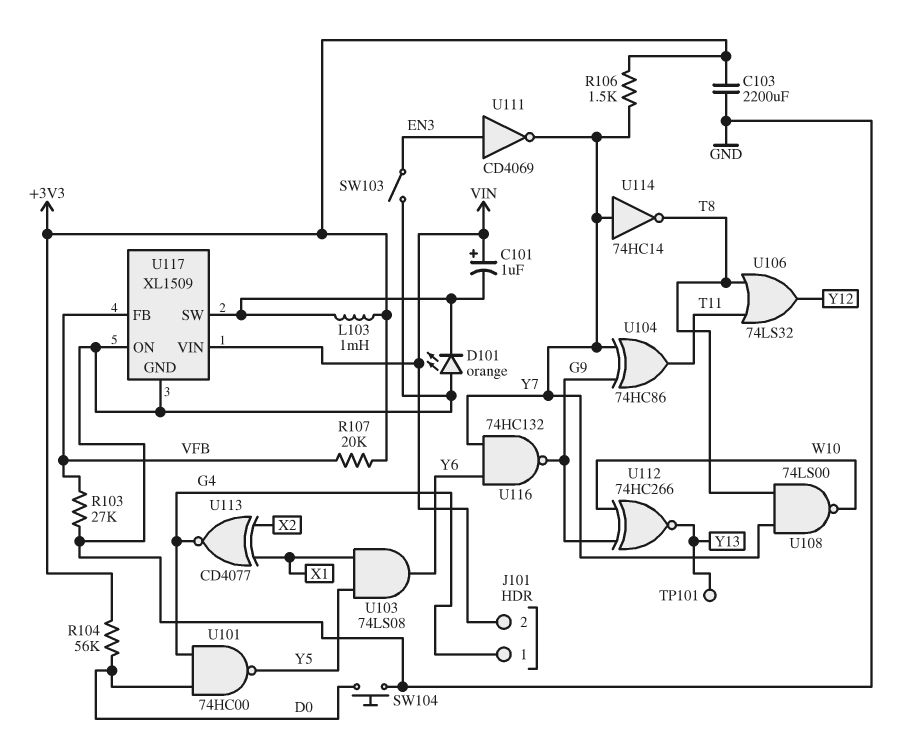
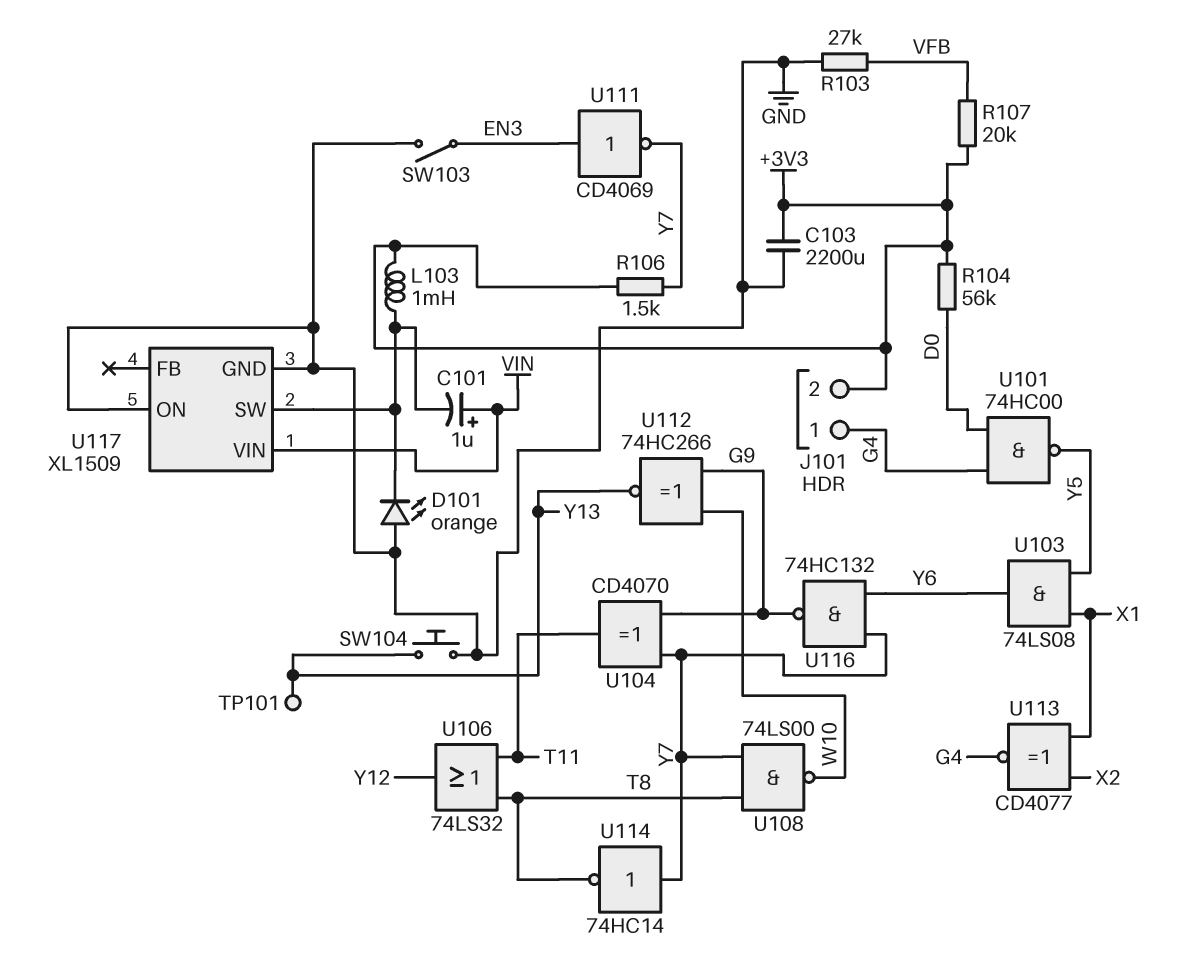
J101 pin 2: VIN -> +3V3
SW104: button (D0, GND) -> button (GND, Y13)
U104: XOR 74HC86 (in G9, in Y7, out T11) -> XOR CD4070 (in G9, in Y7, out T11)
U117 pin FB: VFB -> none

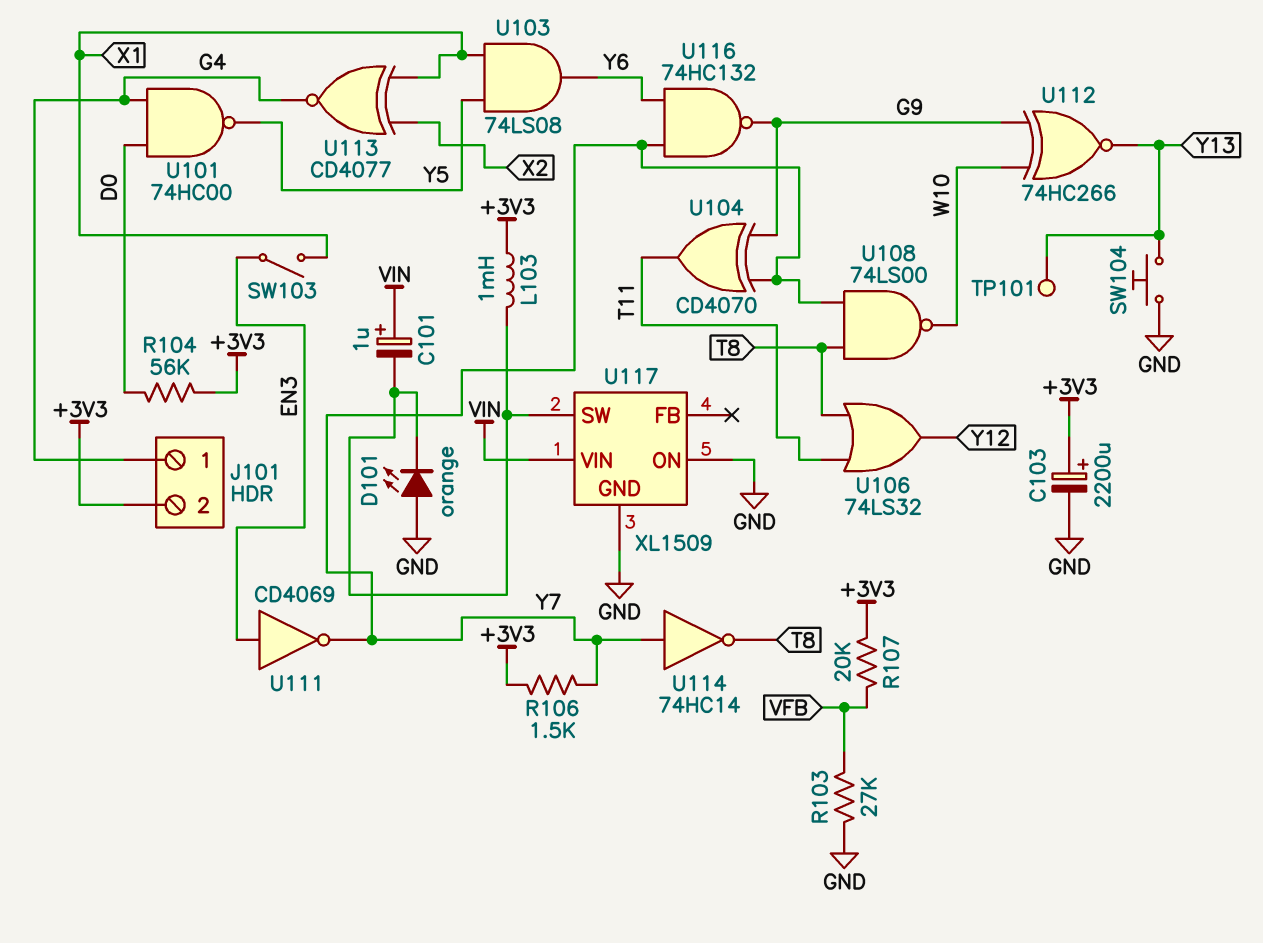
C103: 2200uF (+3V3, GND) -> 2200uF (plus +3V3, minus GND)
SW103: switch (EN3, GND) -> switch (EN3, X1)

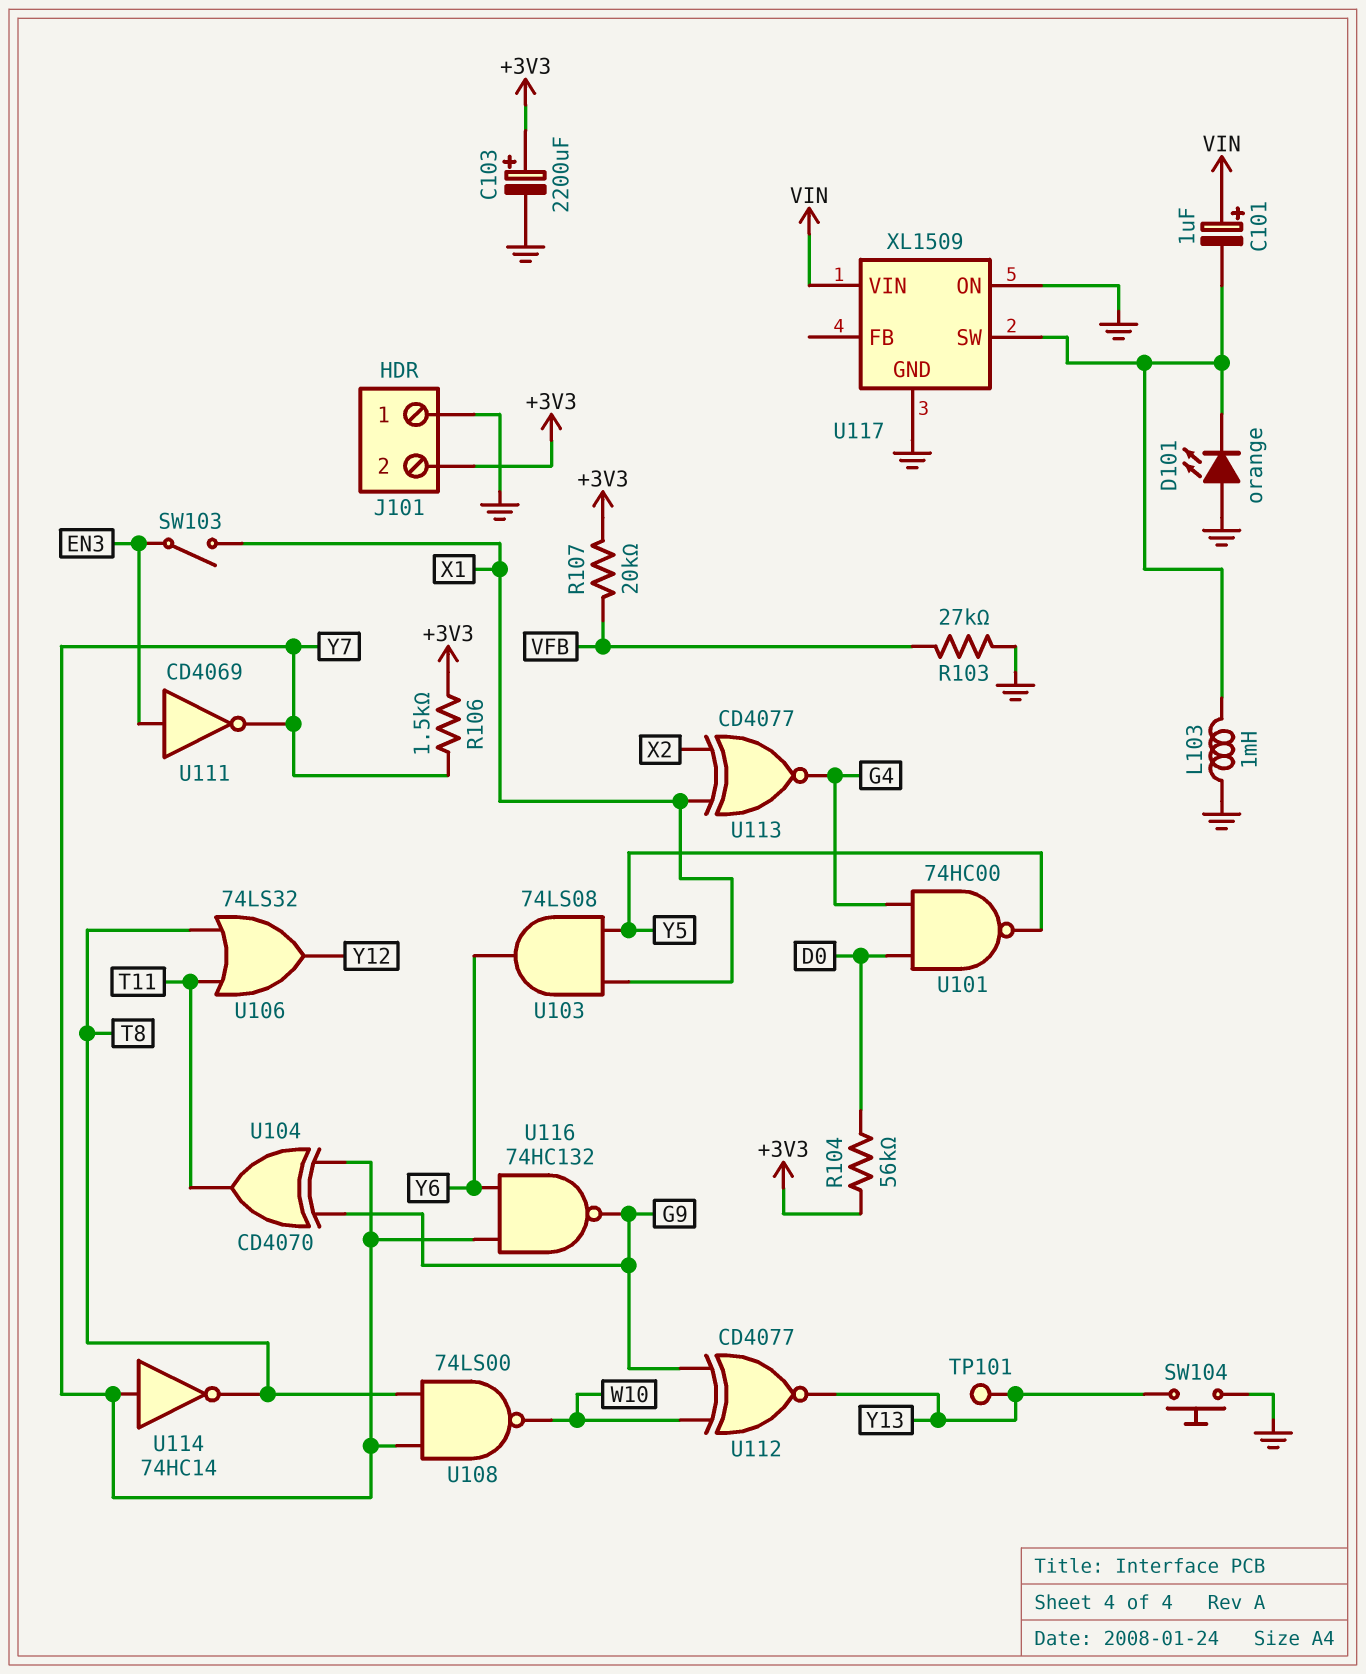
J101 pin 1: G4 -> GND
L103: 1mH (+3V3, U117/SW) -> 1mH (GND, U117/SW)
U112: XNOR 74HC266 (in G9, in W10, out Y13) -> XNOR CD4077 (in G9, in W10, out Y13)

